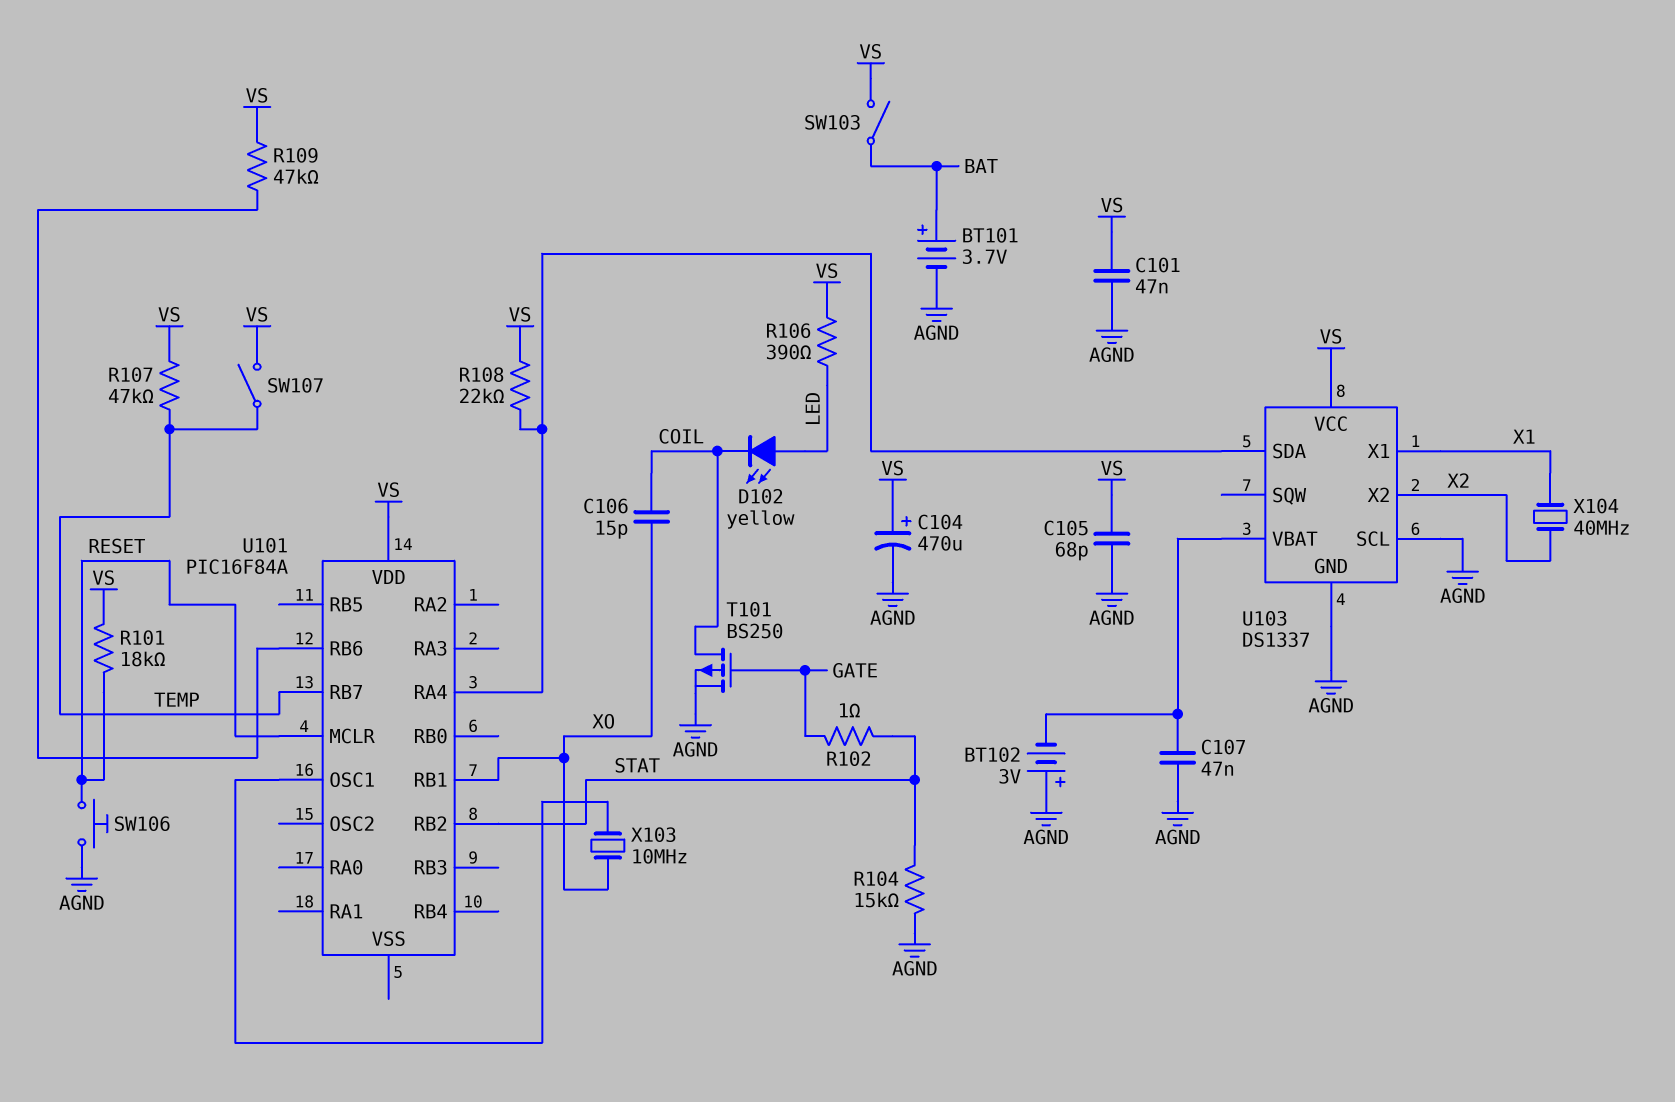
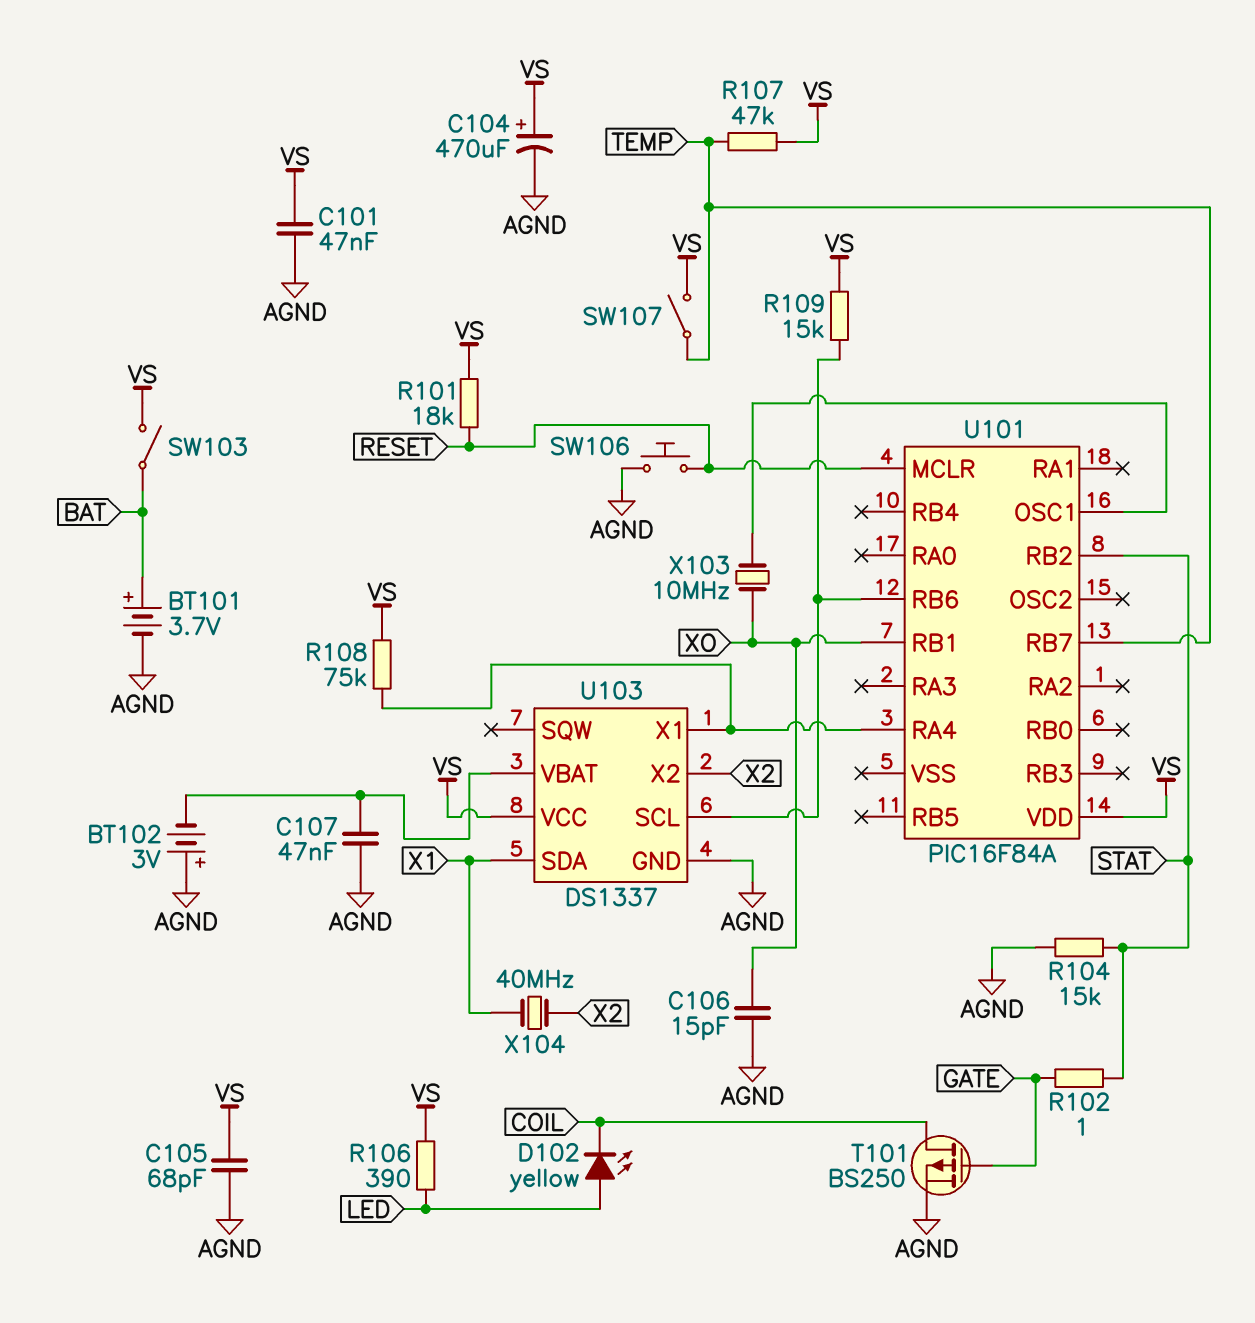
C106: 15pF (COIL, XO) -> 15pF (AGND, XO)
R108: 22k (U101/RA4, VS) -> 75k (U101/RA4, VS)
R109: 47k (U101/RB6, VS) -> 15k (U101/RB6, VS)
U103 pin SCL: AGND -> U101/RB6
U103 pin SDA: U101/RA4 -> X1
U103 pin X1: X1 -> U101/RA4

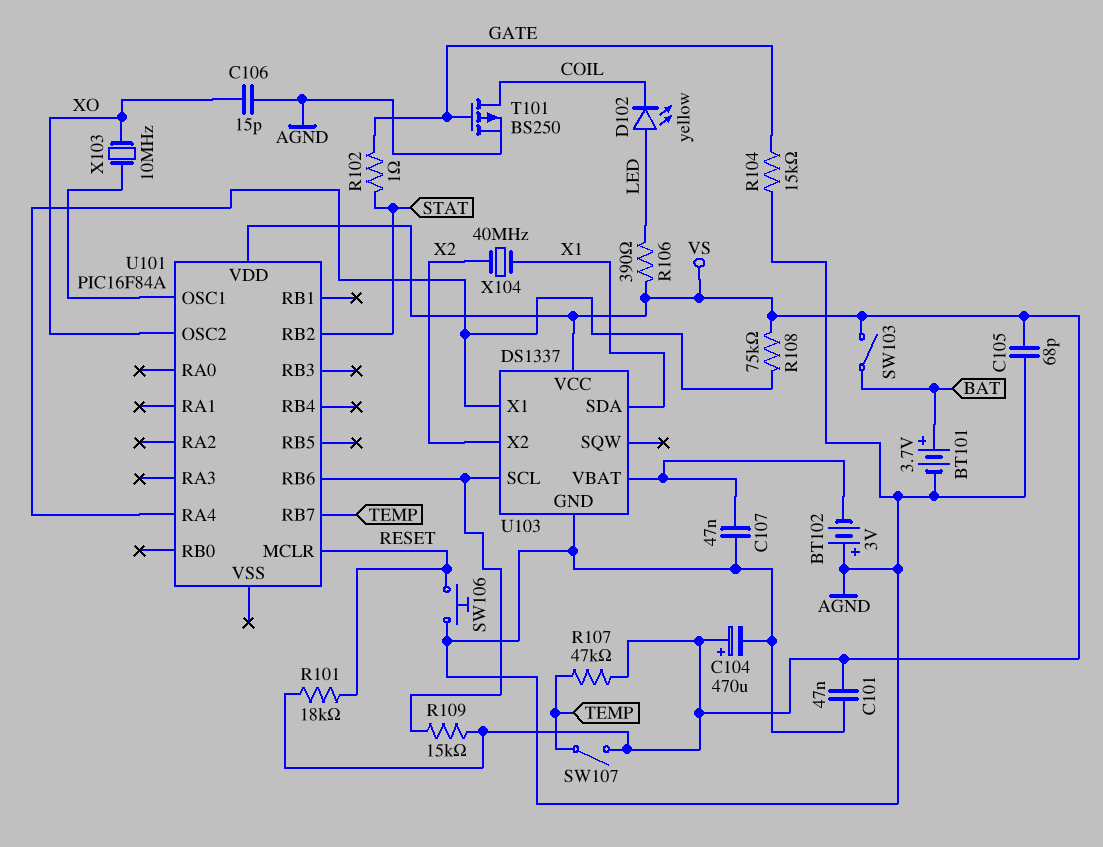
R104: 15k (AGND, STAT) -> 15k (AGND, GATE)
U101 pin OSC2: none -> XO
U101 pin RB1: XO -> none

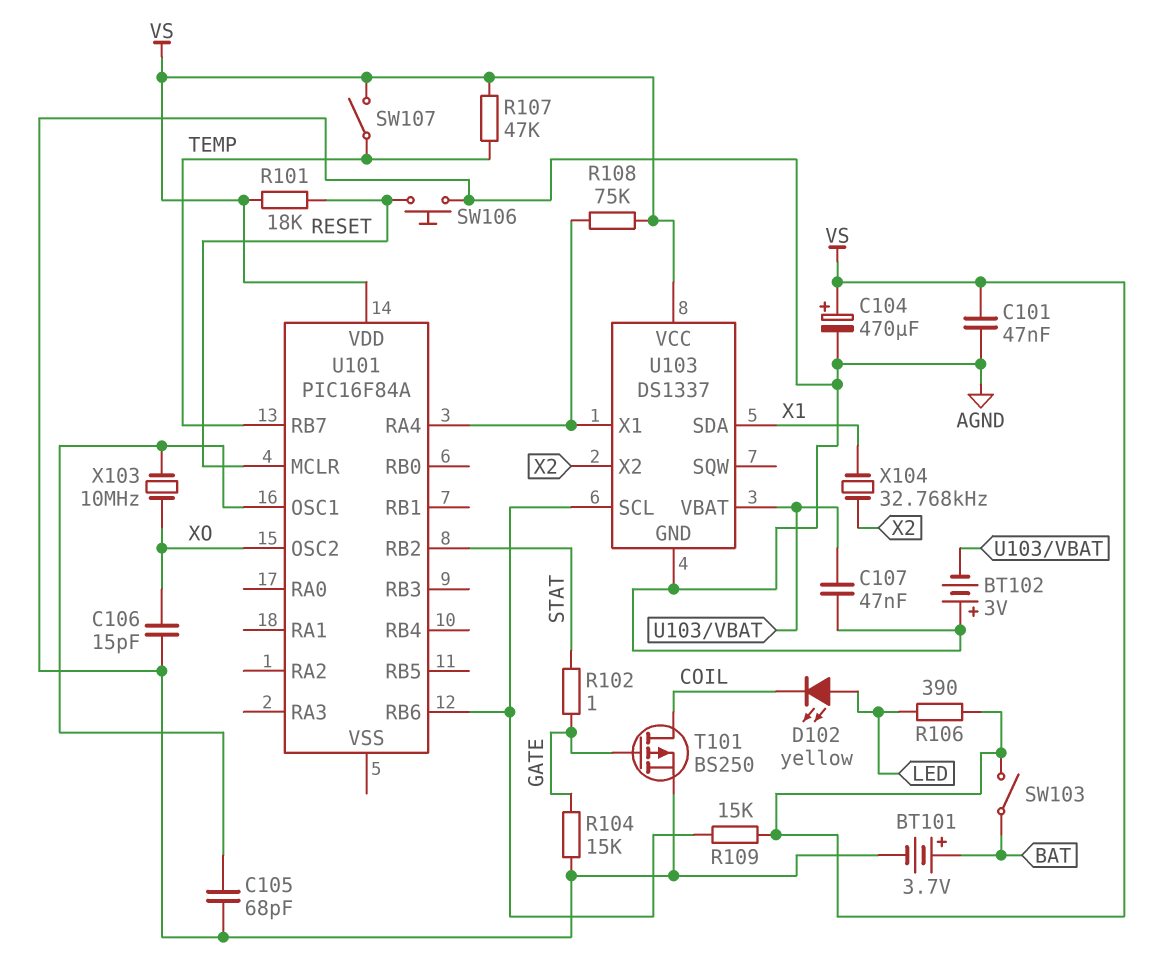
C105: 68pF (AGND, VS) -> 68pF (AGND, U101/OSC1)
X104: 40MHz (X1, X2) -> 32.768kHz (X1, X2)

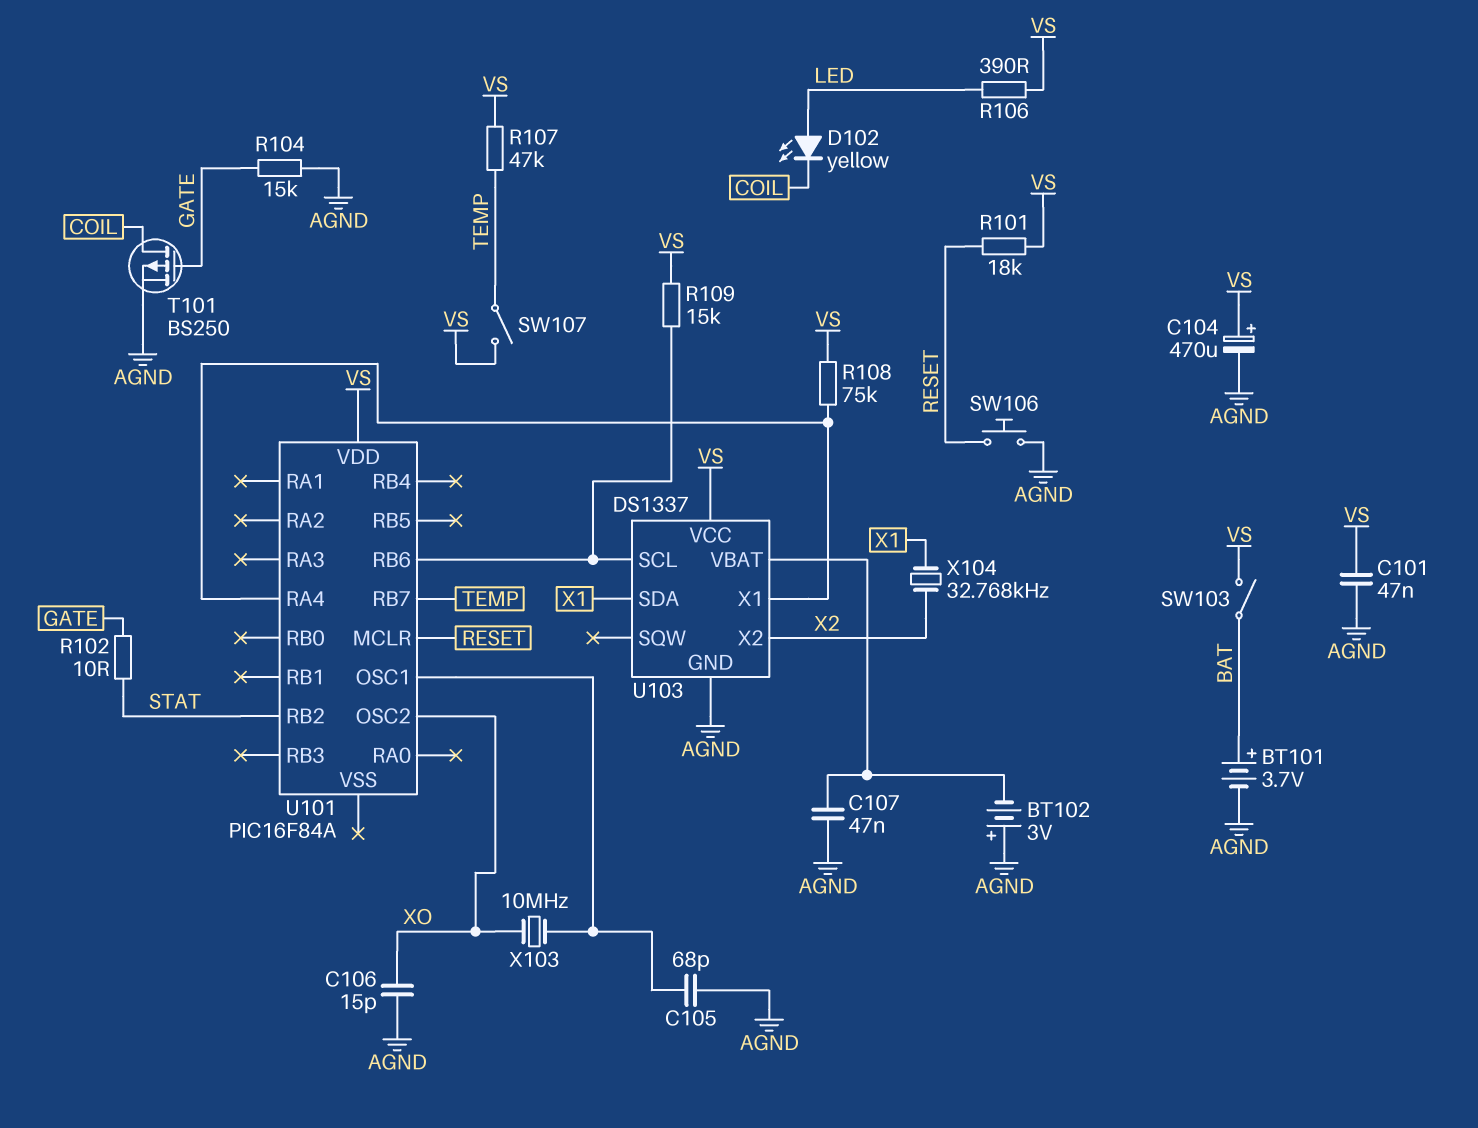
R102: 1 (GATE, STAT) -> 10 (GATE, STAT)

